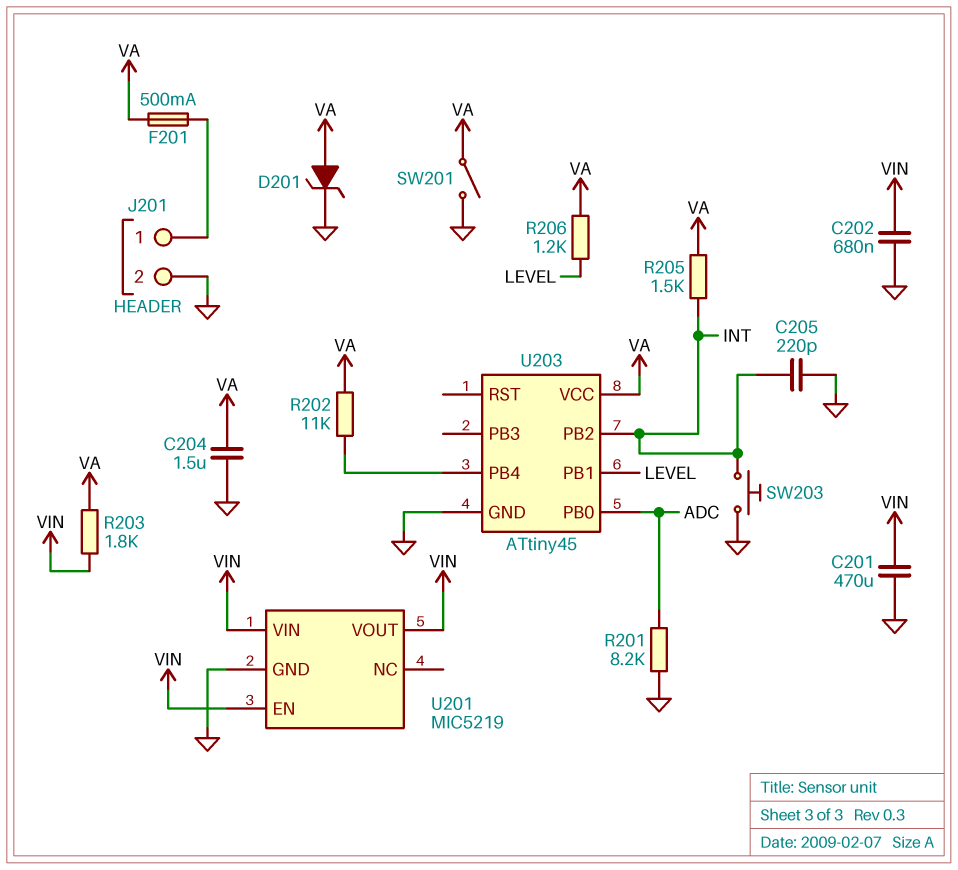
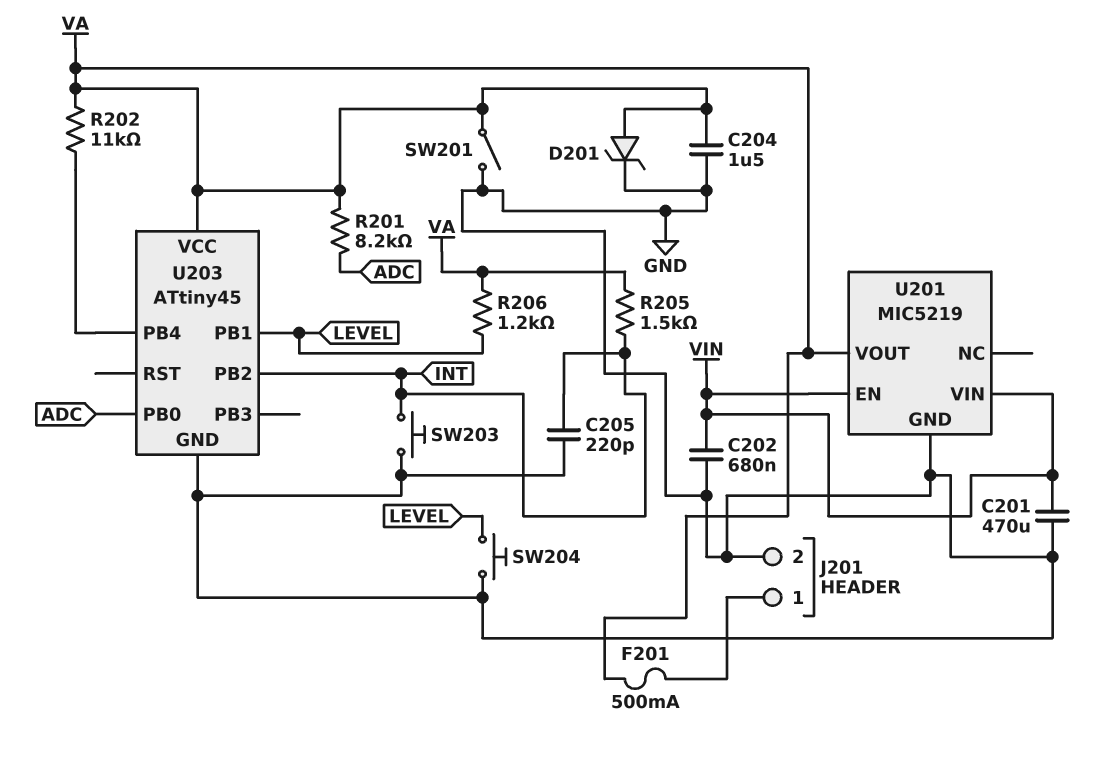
R201: 8.2k (ADC, GND) -> 8.2k (ADC, VA)
R203: 1.8k (VA, VIN) -> none
SW204: none -> button (GND, LEVEL)
U201 pin VOUT: VIN -> VA

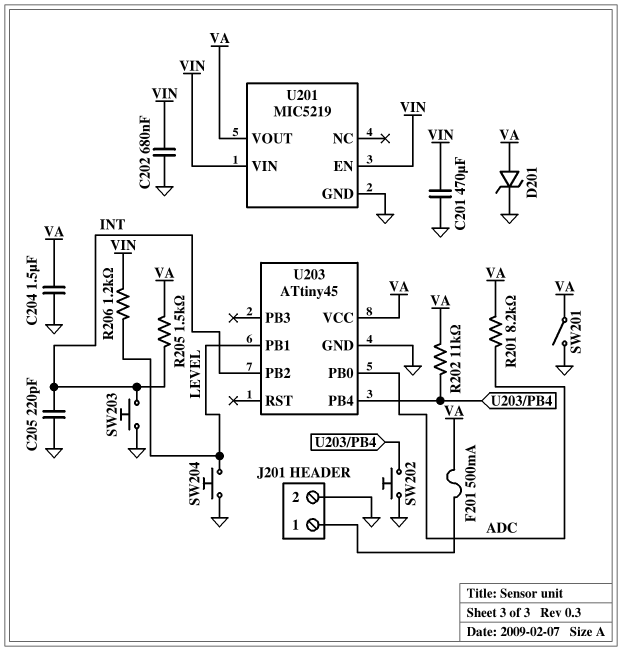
R206: 1.2k (LEVEL, VA) -> 1.2k (LEVEL, VIN)
SW202: none -> button (GND, U203/PB4)

